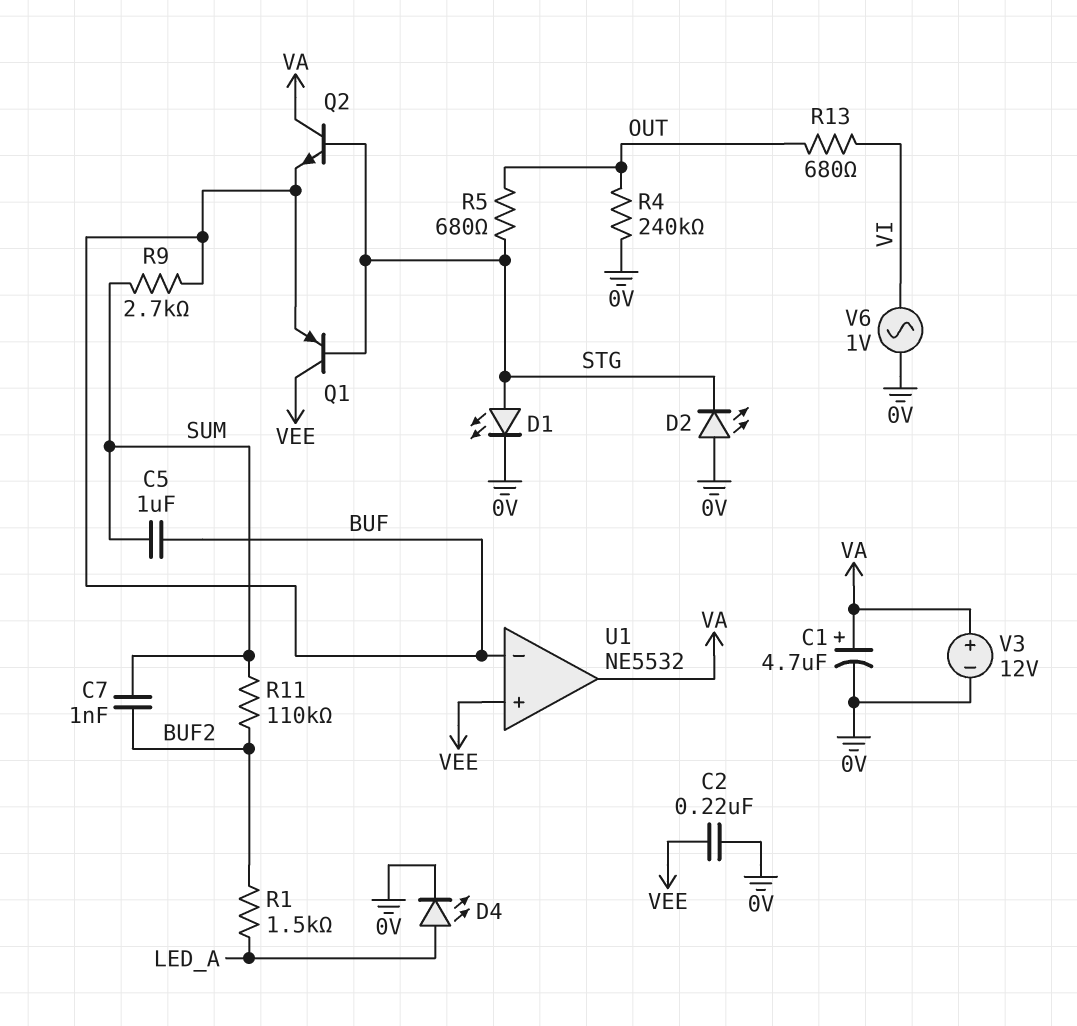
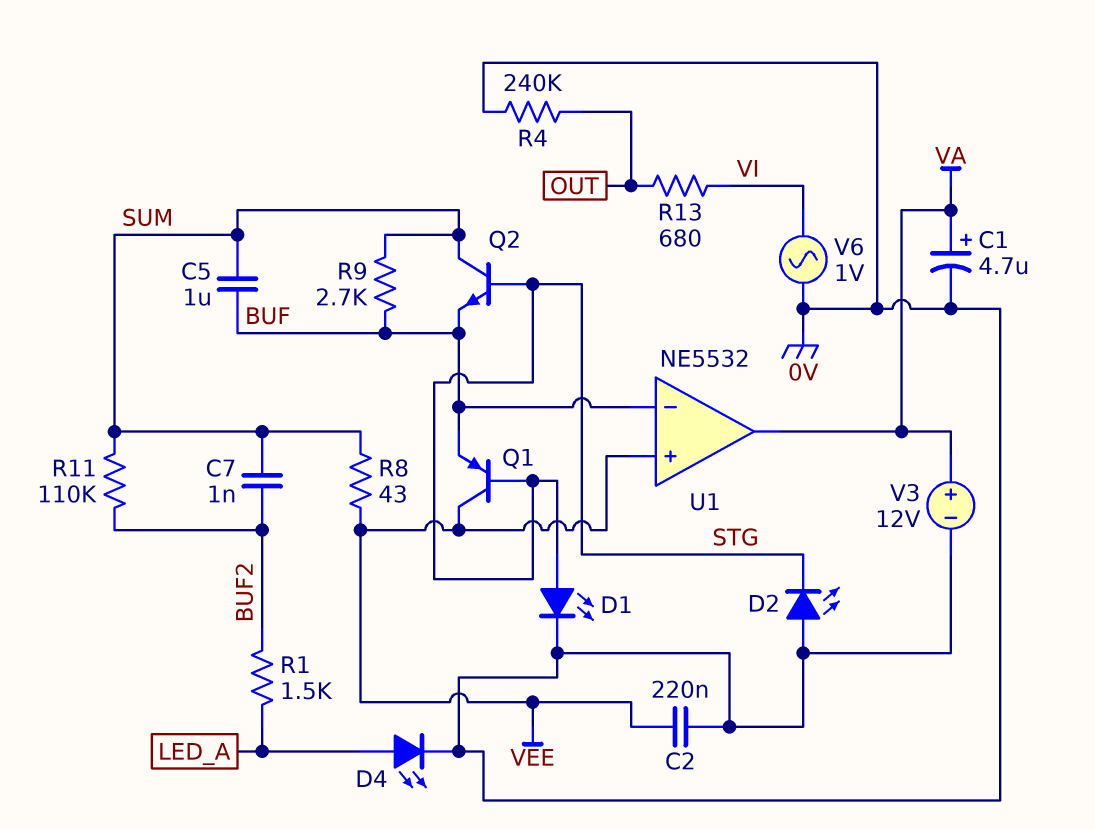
Q2: NPN (B STG, C VA, E BUF) -> NPN (B STG, C SUM, E BUF)
R5: 680 (OUT, STG) -> none
R8: none -> 43 (SUM, VEE)

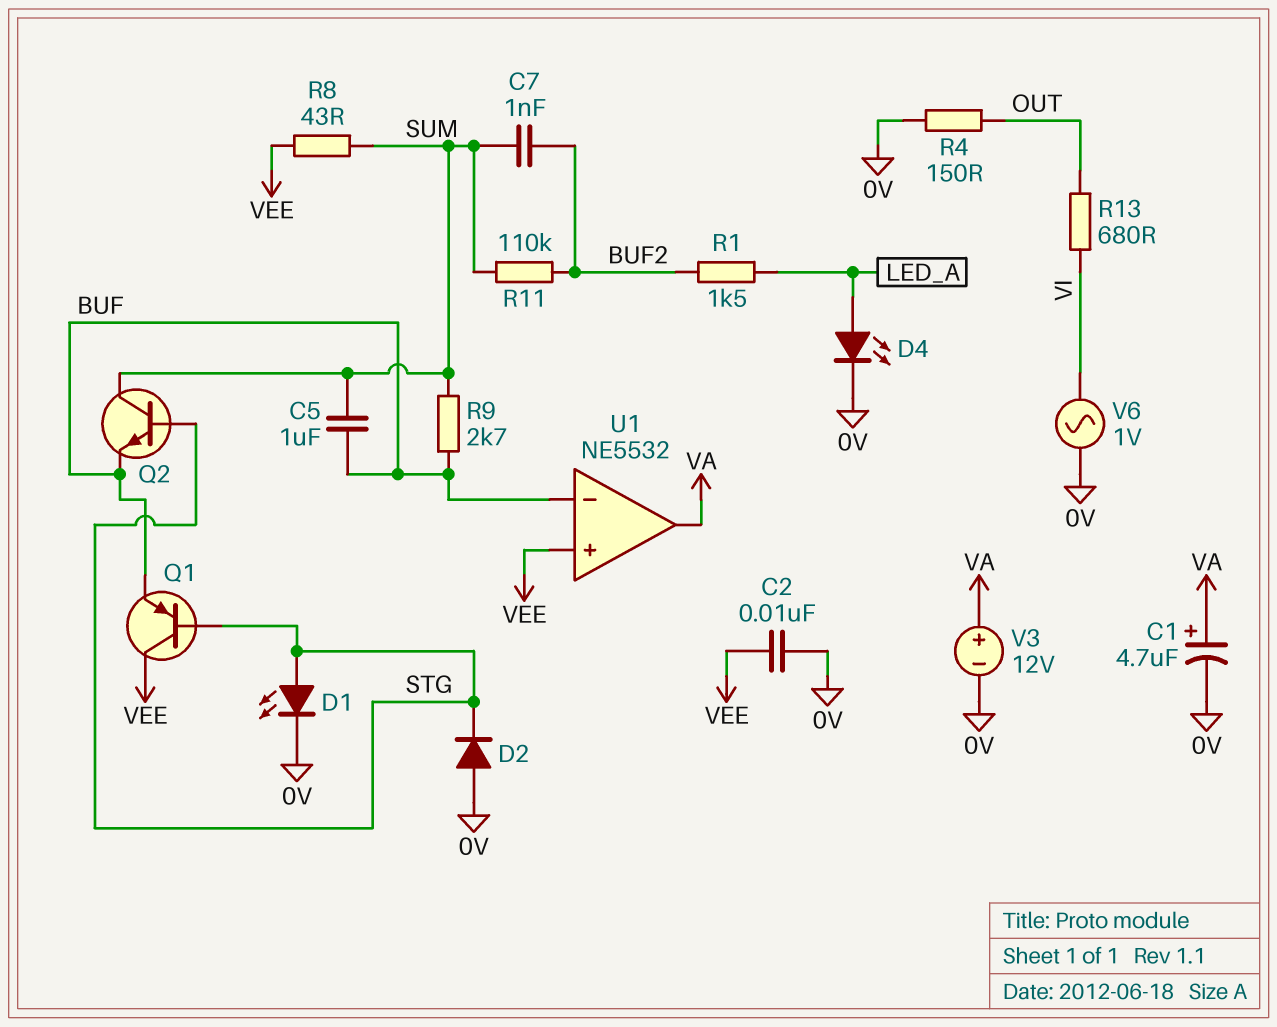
C2: 220nF (0V, VEE) -> 10nF (0V, VEE)
D2: LED (A 0V, K STG) -> diode (A 0V, K STG)
R4: 240k (0V, OUT) -> 150 (0V, OUT)

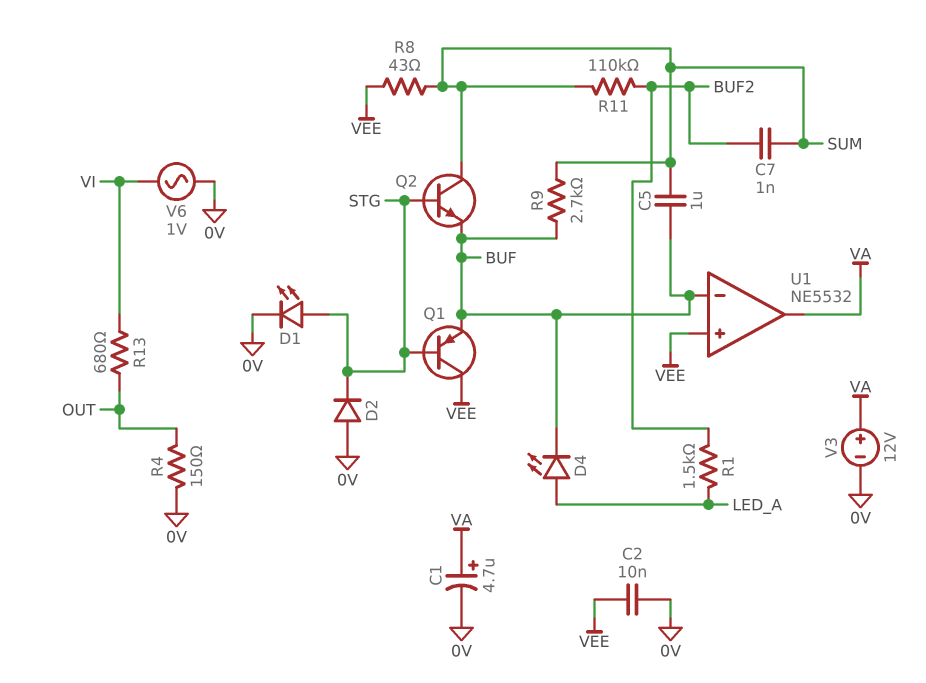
D4: LED (A LED_A, K 0V) -> LED (A LED_A, K BUF)

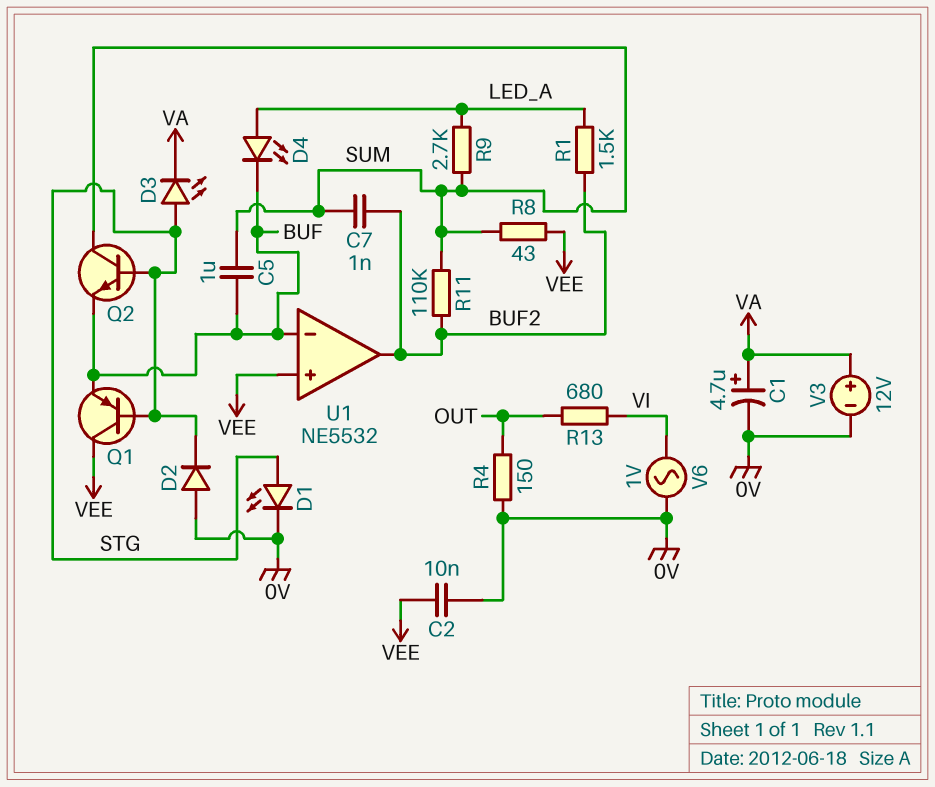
D3: none -> LED (A STG, K VA)
R9: 2.7k (BUF, SUM) -> 2.7k (LED_A, SUM)
U1 pin out: VA -> BUF2

